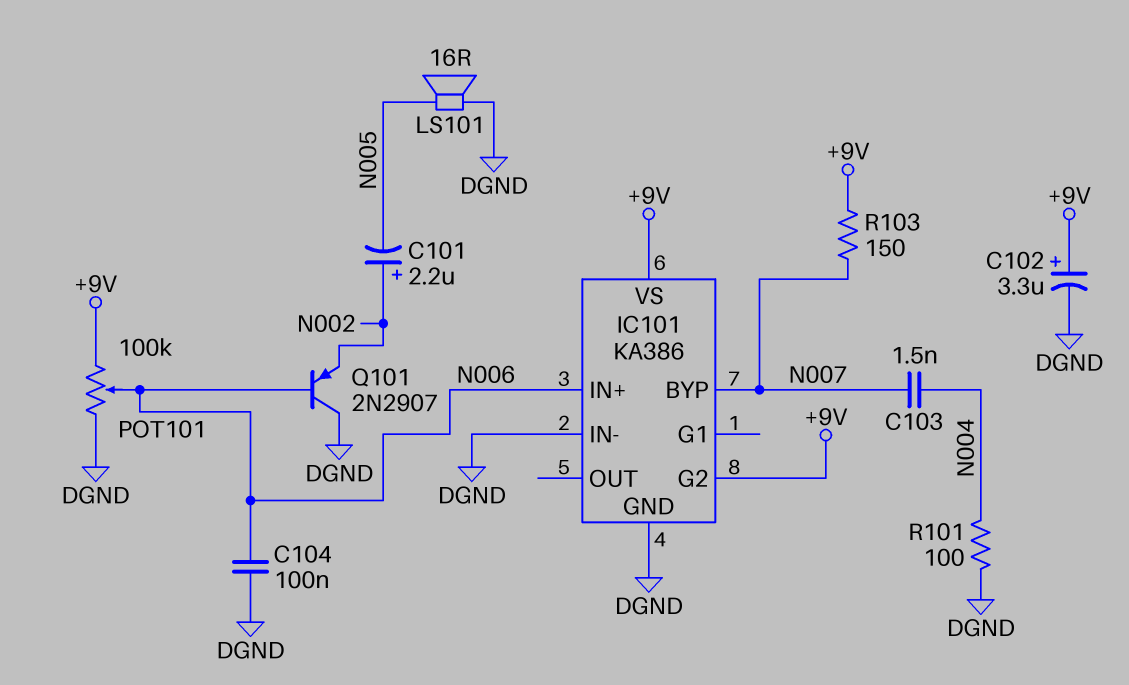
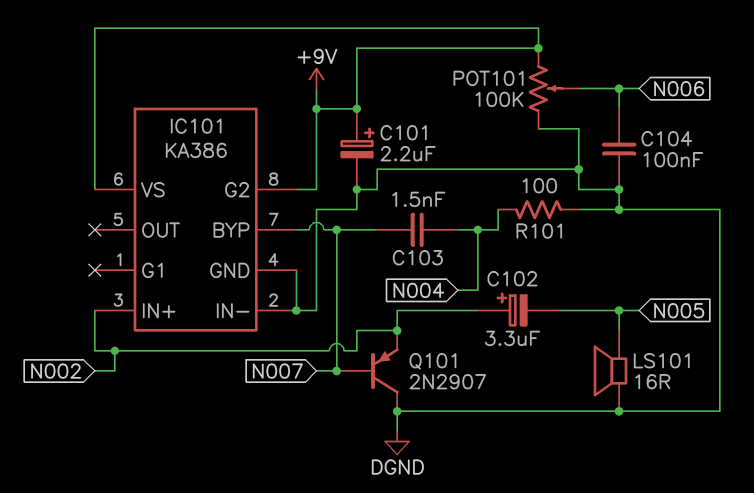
C101: 2.2uF (plus N002, minus N005) -> 2.2uF (plus +9V, minus DGND)
C102: 3.3uF (plus +9V, minus DGND) -> 3.3uF (plus N002, minus N005)
IC101 pin IN+: N006 -> N002
Q101: PNP 2N2907 (B N006, C DGND, E N002) -> PNP 2N2907 (B N007, C DGND, E N002)
R103: 150 (+9V, N007) -> none

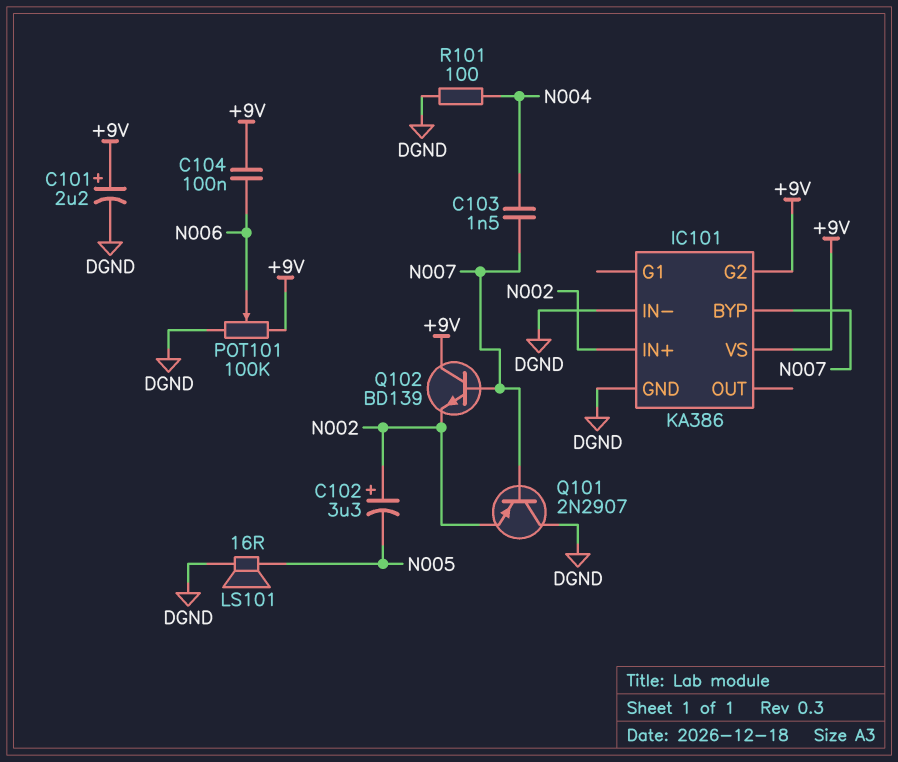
C104: 100nF (DGND, N006) -> 100nF (+9V, N006)
Q102: none -> NPN BD139 (B N007, C +9V, E N002)

